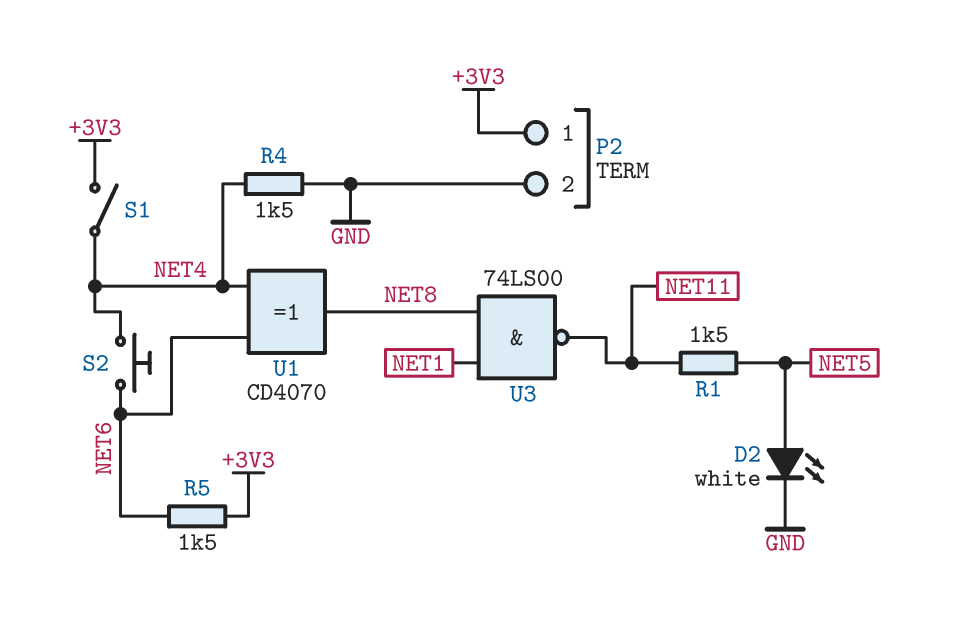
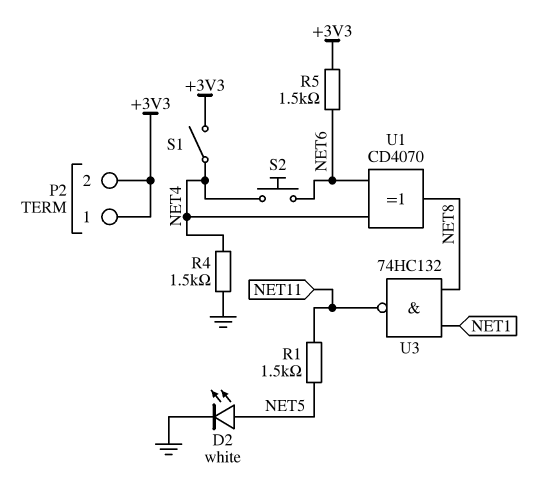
P2 pin 2: GND -> +3V3
U3: NAND 74LS00 (in NET1, in NET8, out NET11) -> NAND 74HC132 (in NET1, in NET8, out NET11)

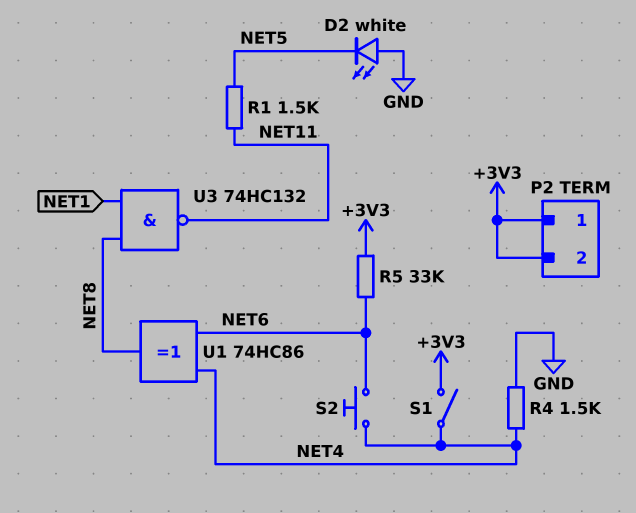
D2: LED white (A NET5, K GND) -> LED white (A GND, K NET5)
R5: 1.5k (+3V3, NET6) -> 33k (+3V3, NET6)
U1: XOR CD4070 (in NET4, in NET6, out NET8) -> XOR 74HC86 (in NET4, in NET6, out NET8)

